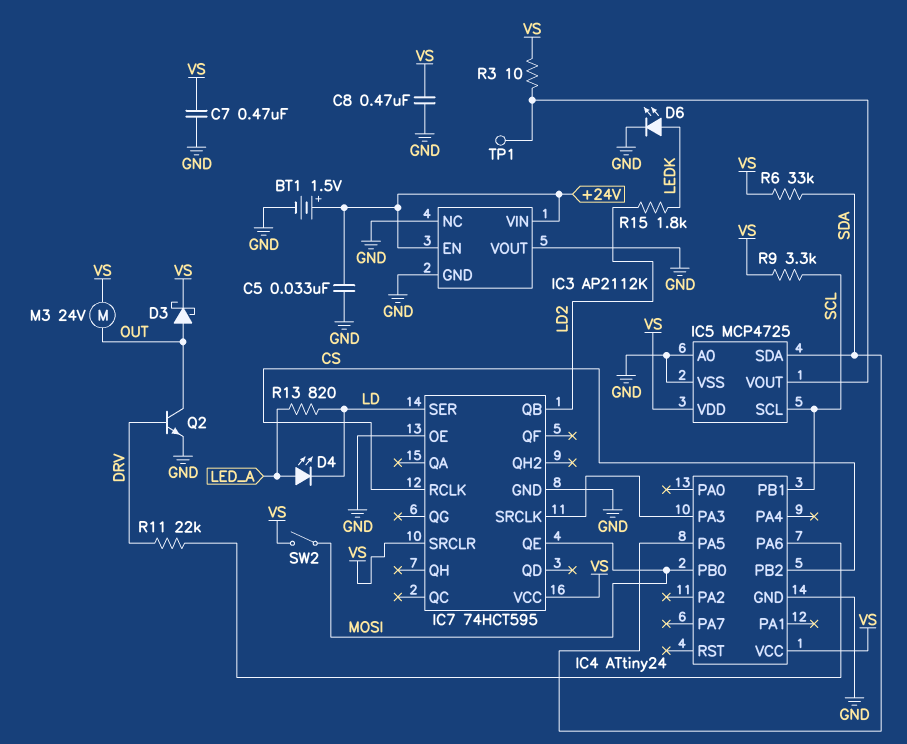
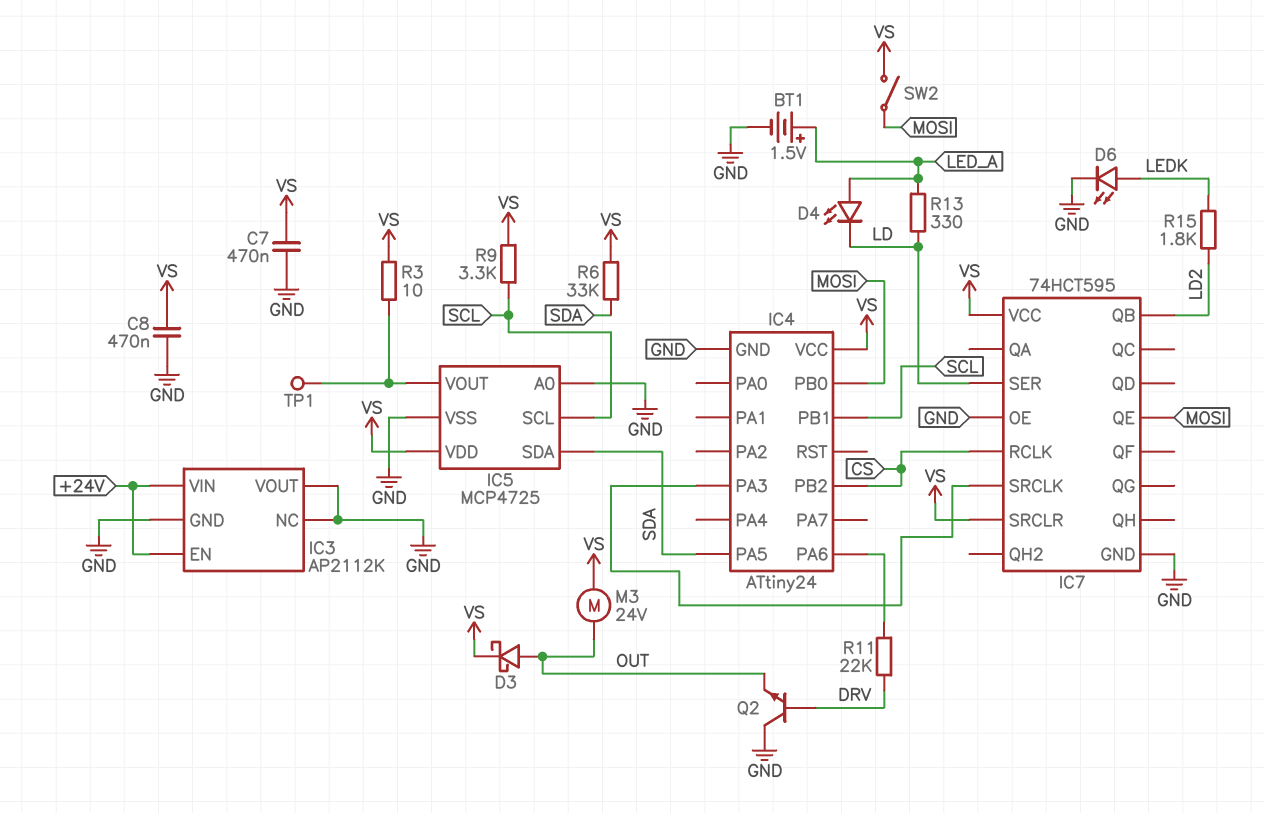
BT1: 1.5V (plus +24V, minus GND) -> 1.5V (plus LED_A, minus GND)
C5: 33nF (+24V, GND) -> none
Q2: NPN (B DRV, C OUT, E GND) -> NPN (B DRV, C GND, E OUT)
R13: 820 (LD, LED_A) -> 330 (LD, LED_A)

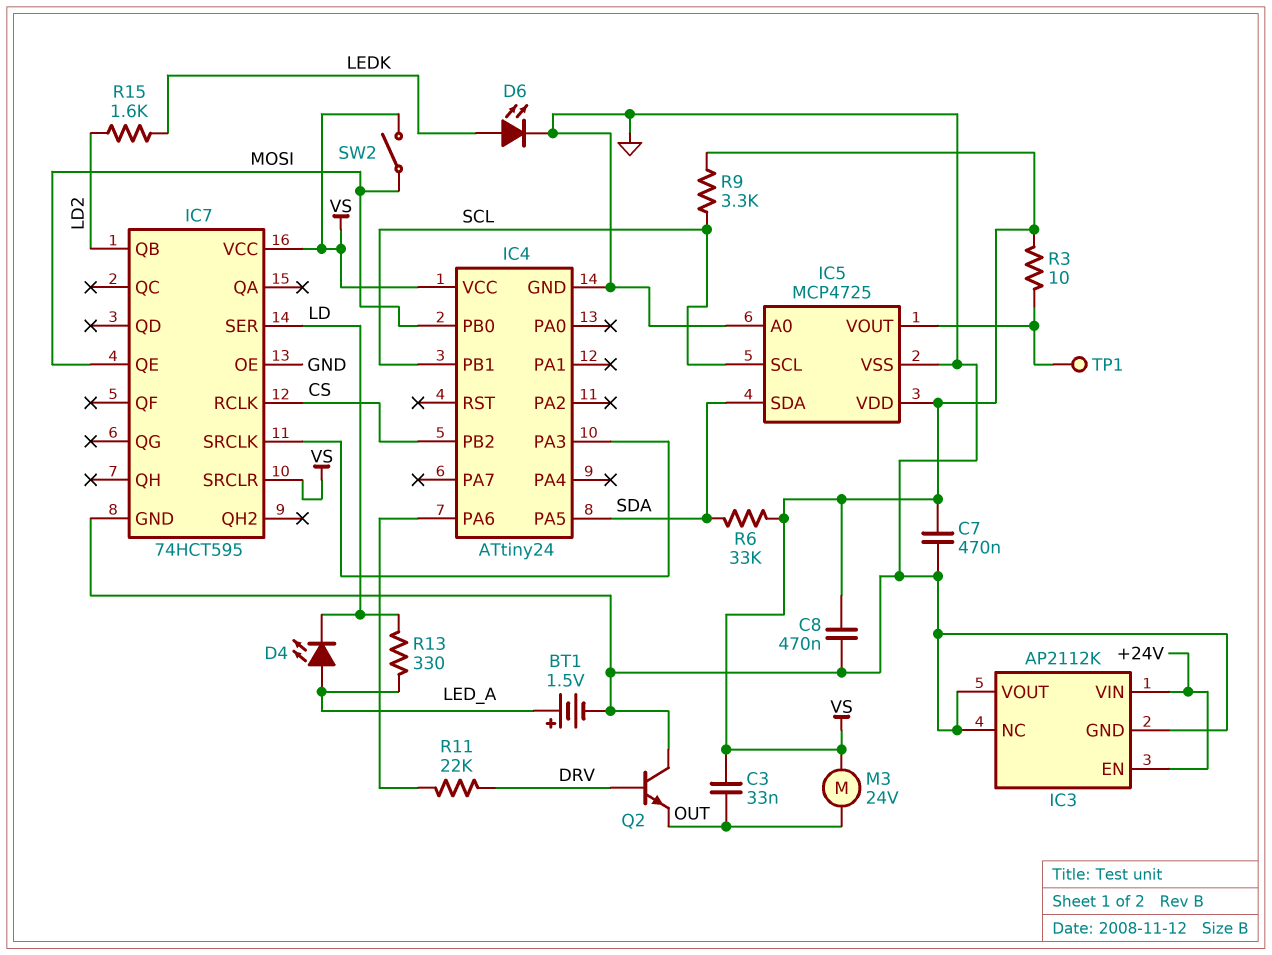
C3: none -> 33nF (OUT, VS)
D3: schottky (A OUT, K VS) -> none
R15: 1.8k (LD2, LEDK) -> 1.6k (LD2, LEDK)

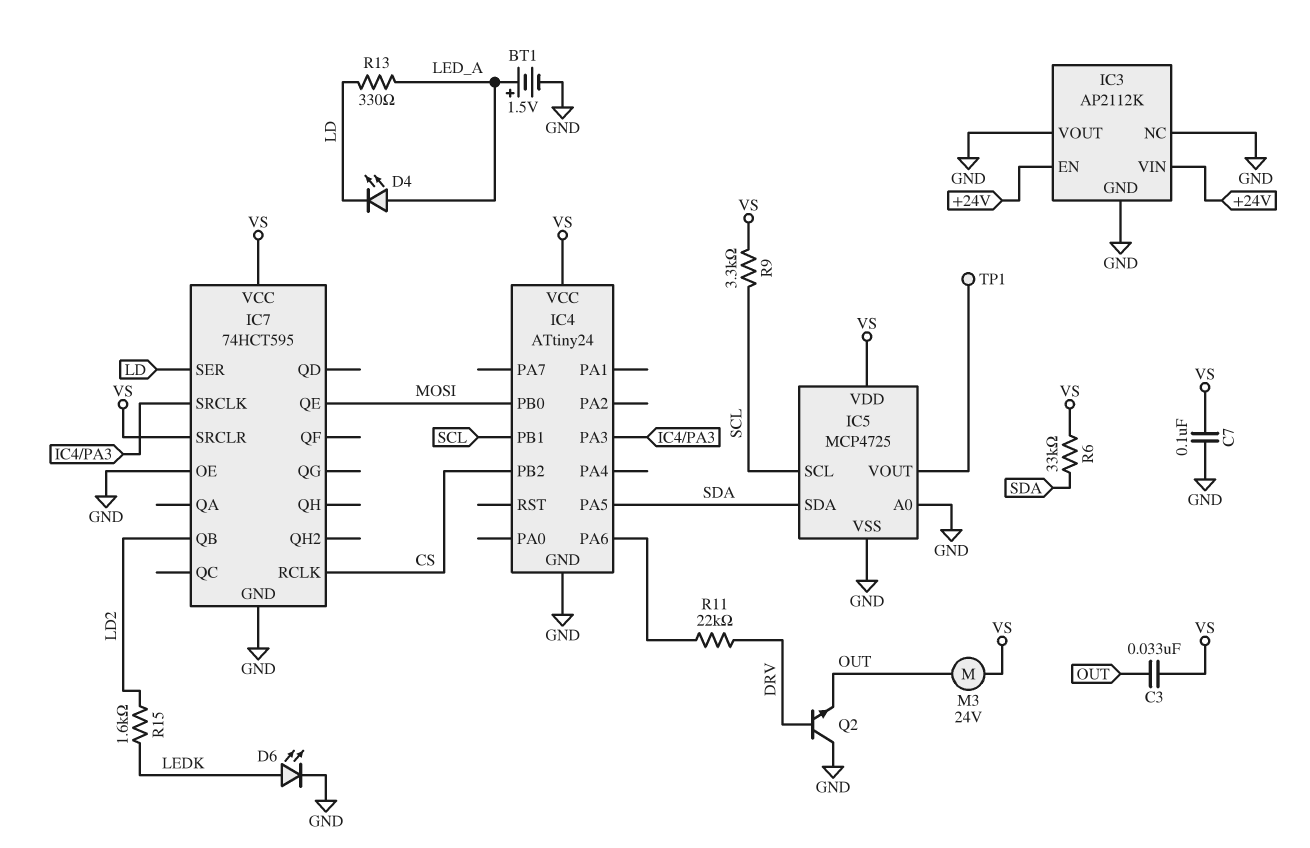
C7: 470nF (GND, VS) -> 100nF (GND, VS)
C8: 470nF (GND, VS) -> none
R3: 10 (IC5/VOUT, VS) -> none
SW2: switch (MOSI, VS) -> none

